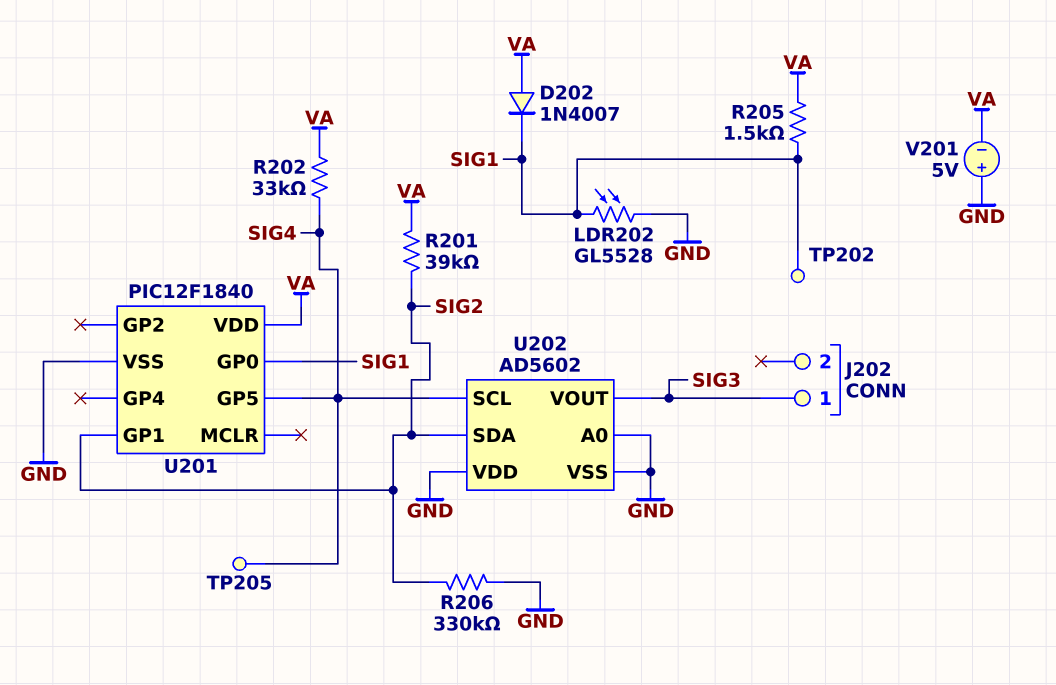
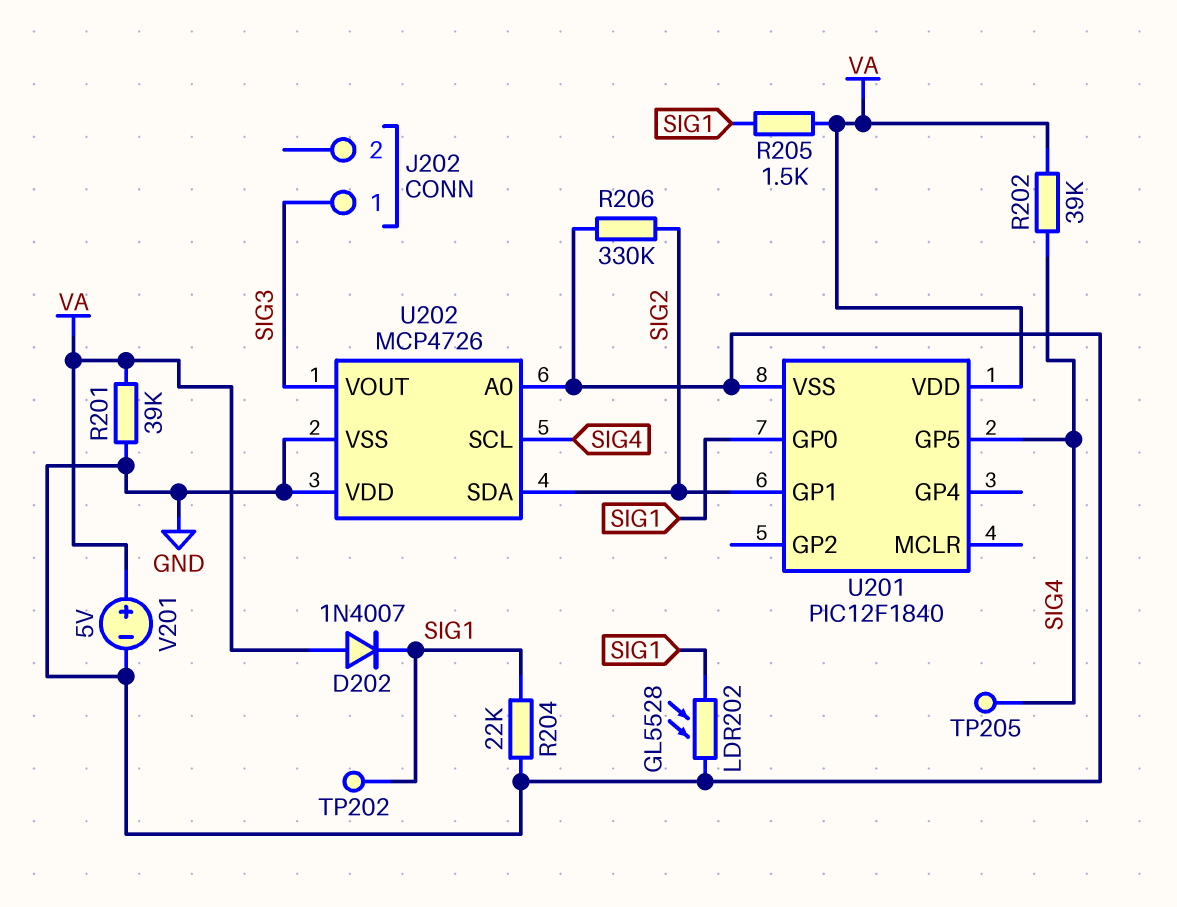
R201: 39k (SIG2, VA) -> 39k (GND, VA)
R202: 33k (SIG4, VA) -> 39k (SIG4, VA)
R204: none -> 22k (GND, SIG1)
U202: AD5602 -> MCP4726
V201: 5V (plus GND, minus VA) -> 5V (plus VA, minus GND)

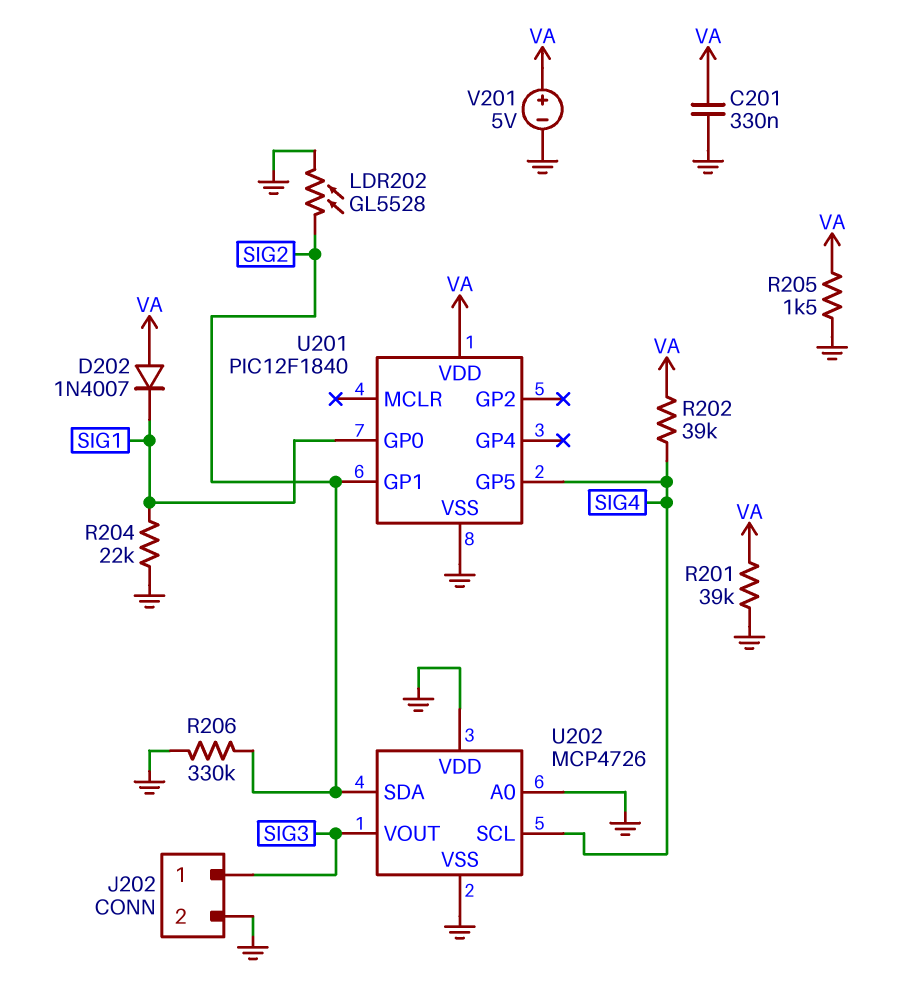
C201: none -> 330nF (GND, VA)
J202 pin 2: none -> GND
LDR202: GL5528 (GND, SIG1) -> GL5528 (GND, SIG2)
R205: 1.5k (SIG1, VA) -> 1.5k (GND, VA)
TP202: test point (SIG1) -> none
TP205: test point (SIG4) -> none

